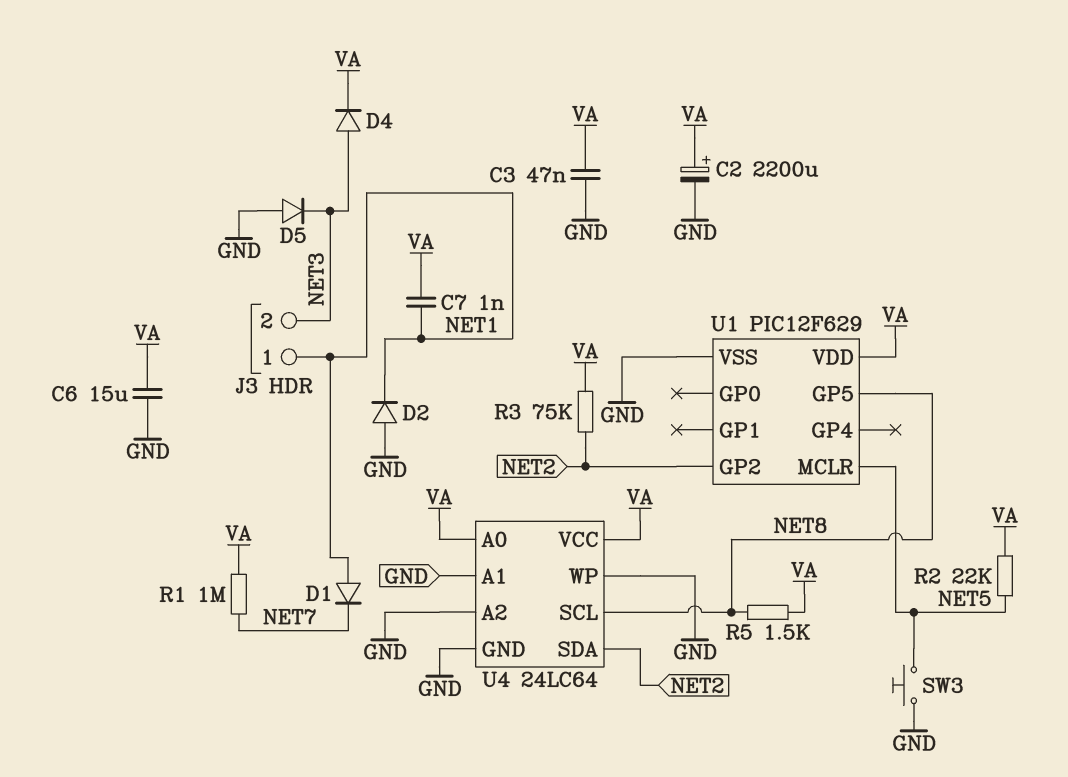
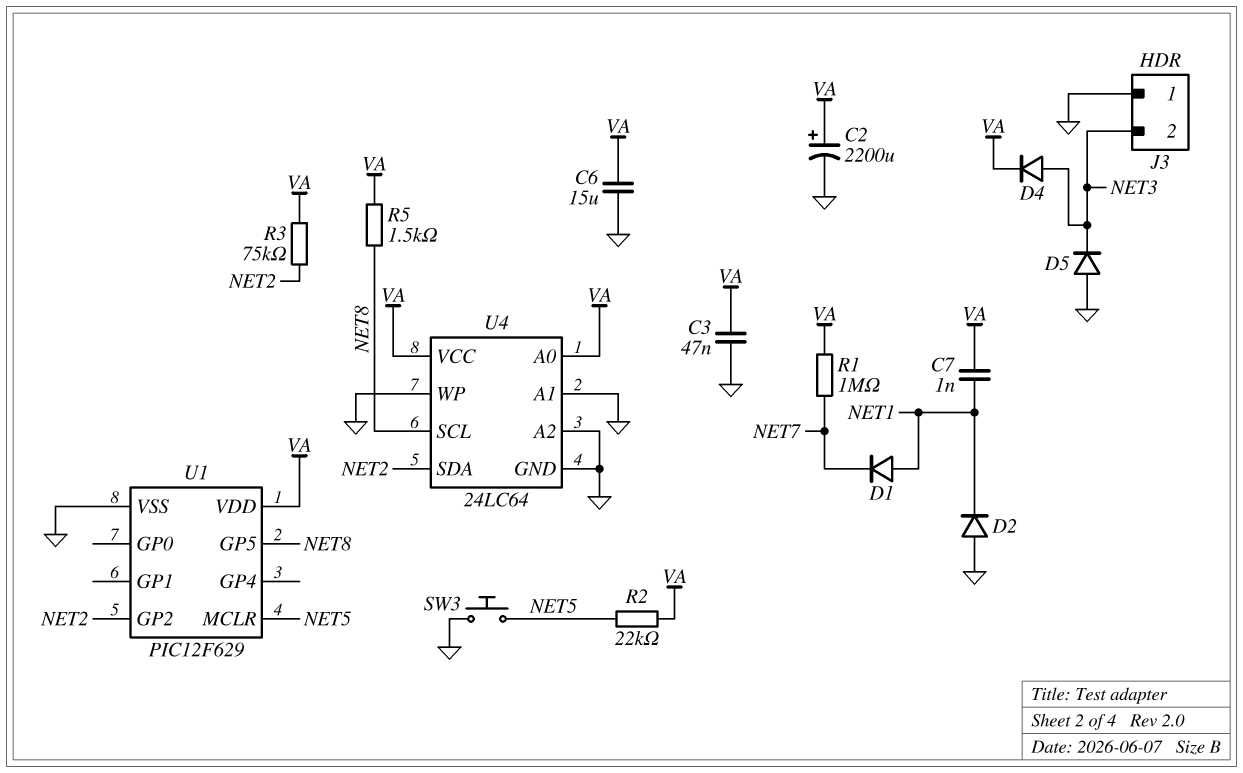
J3 pin 1: NET1 -> GND

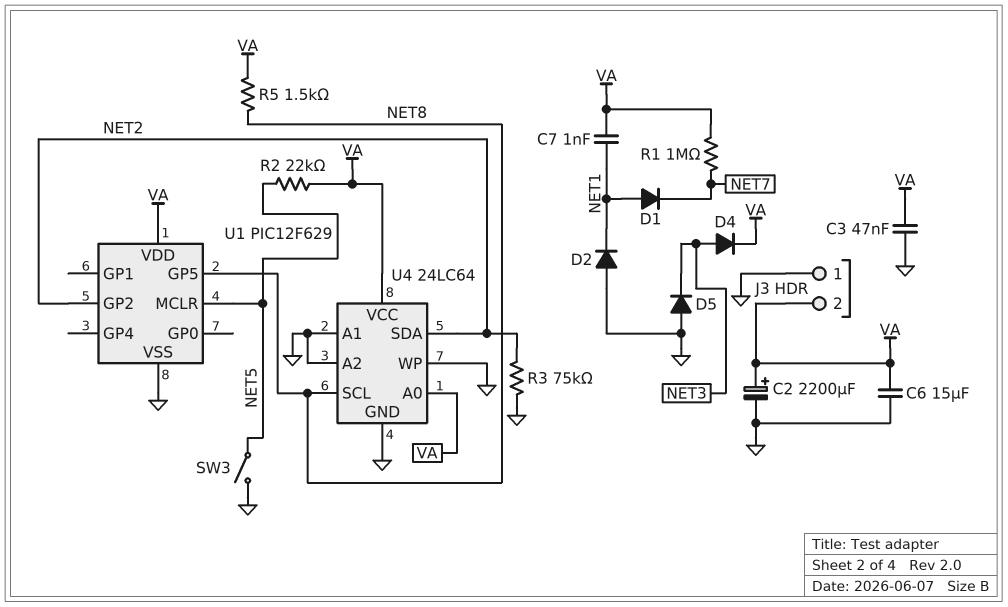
J3 pin 2: NET3 -> VA
R3: 75k (NET2, VA) -> 75k (GND, NET2)
SW3: button (GND, NET5) -> switch (GND, NET5)

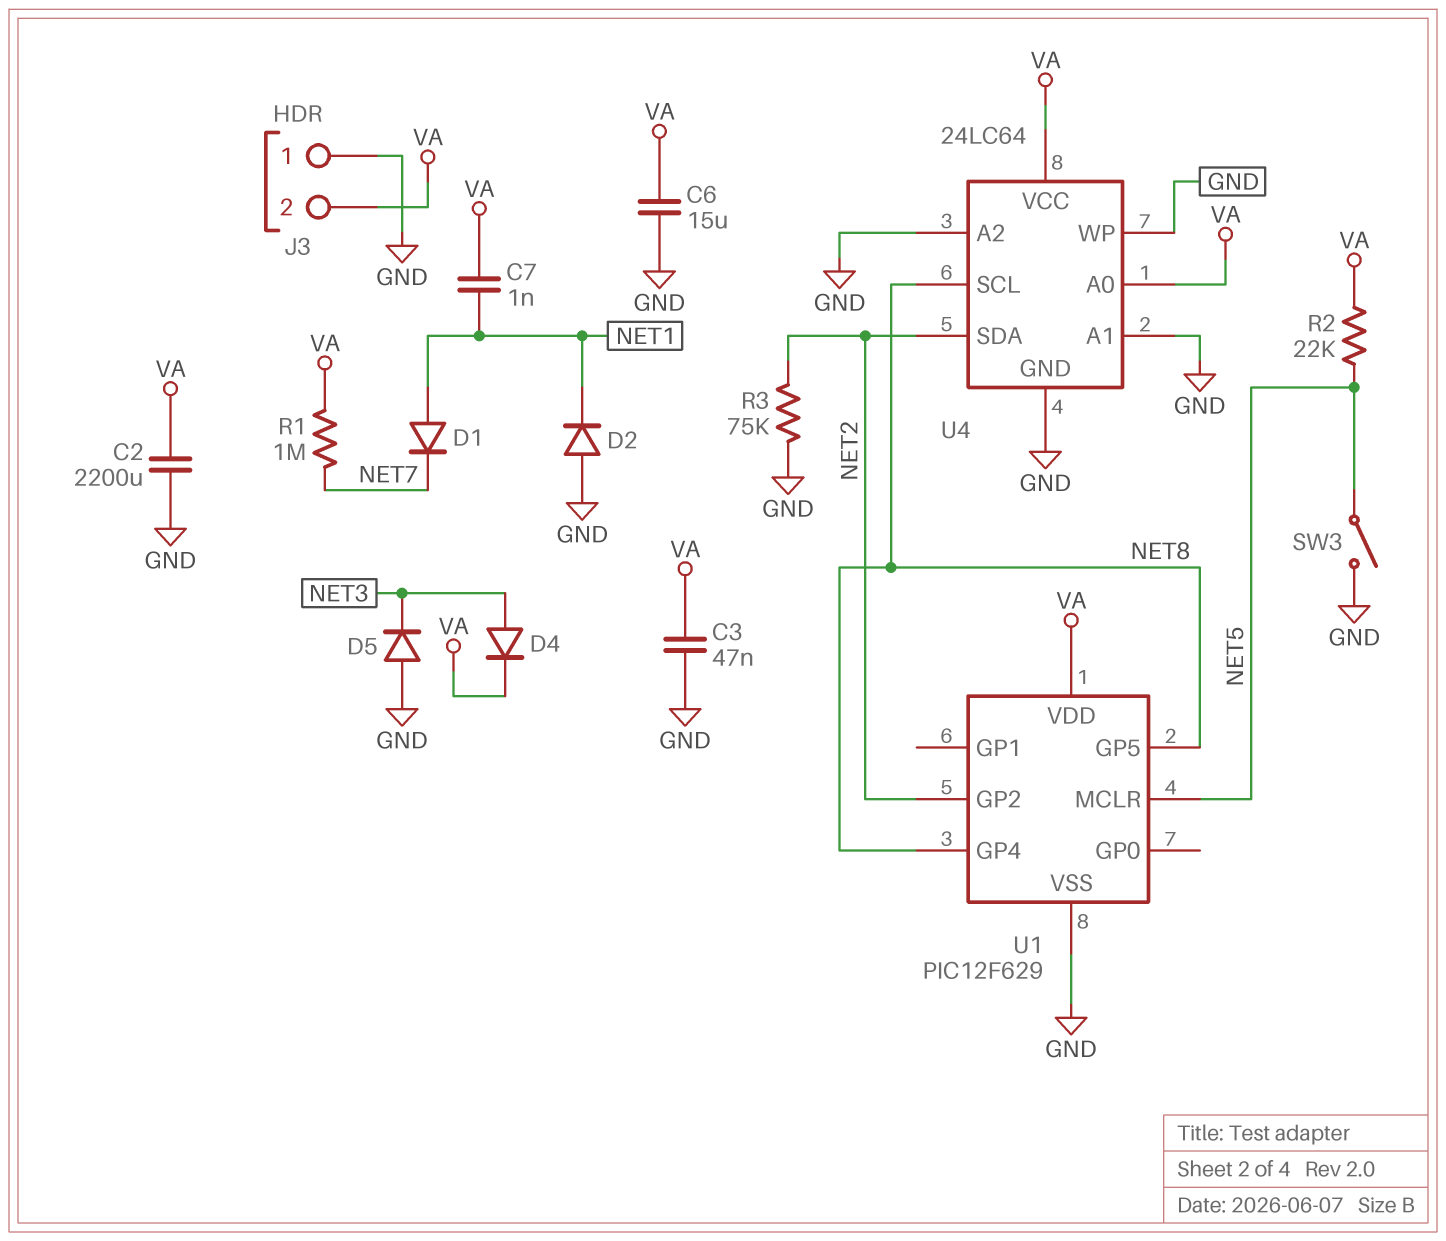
C2: 2200uF (plus VA, minus GND) -> 2200uF (GND, VA)
R5: 1.5k (NET8, VA) -> none
U1 pin GP4: none -> NET8

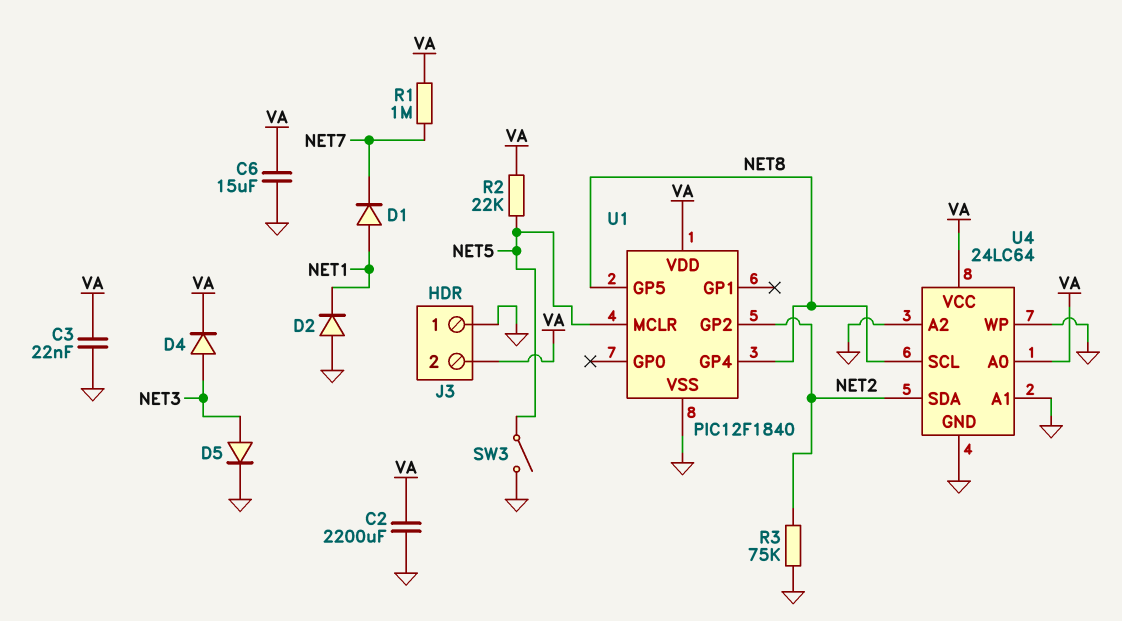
C3: 47nF (GND, VA) -> 22nF (GND, VA)
C7: 1nF (NET1, VA) -> none
D5: diode (A GND, K NET3) -> diode (A NET3, K GND)
U1: PIC12F629 -> PIC12F1840

